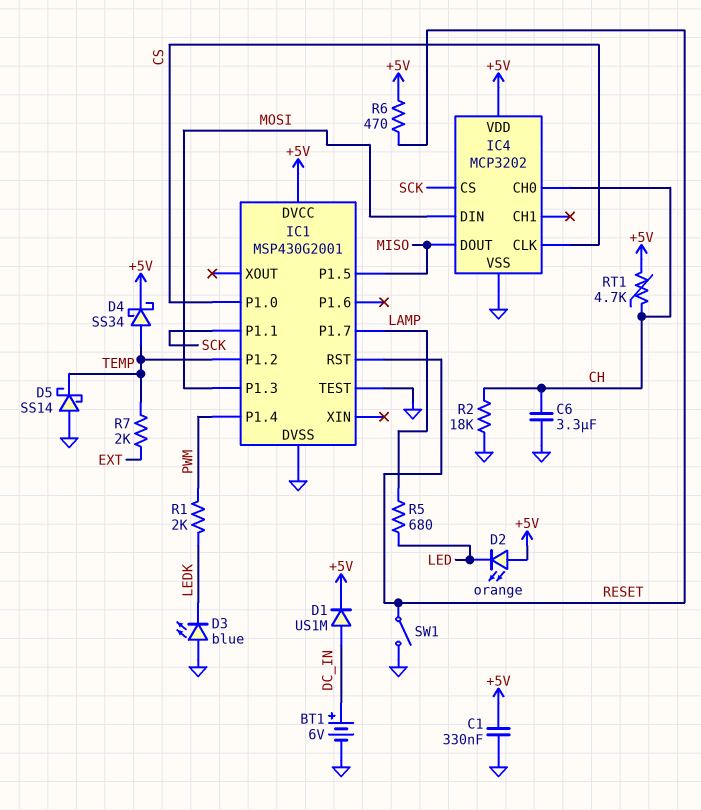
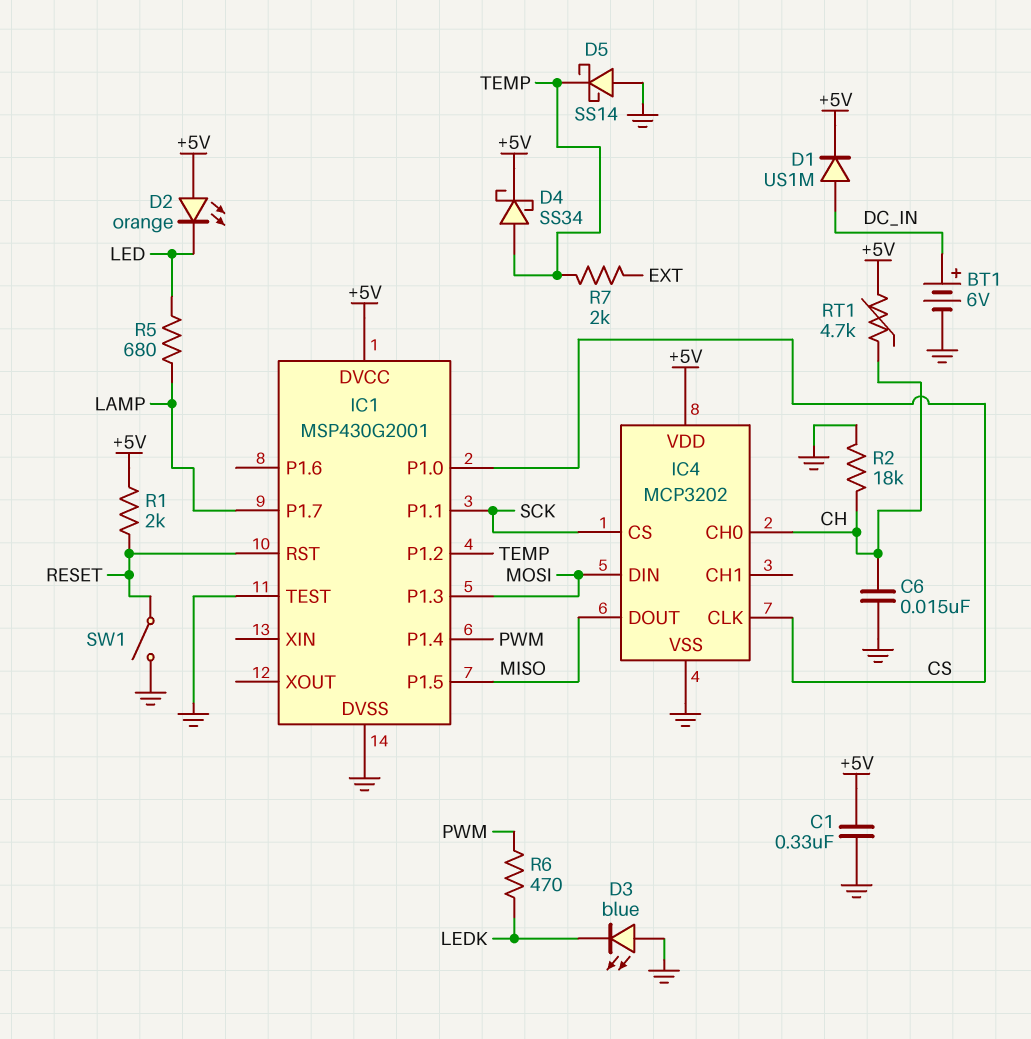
C6: 3.3uF (CH, GND) -> 15nF (CH, GND)
R1: 2k (LEDK, PWM) -> 2k (+5V, RESET)
R6: 470 (+5V, RESET) -> 470 (LEDK, PWM)

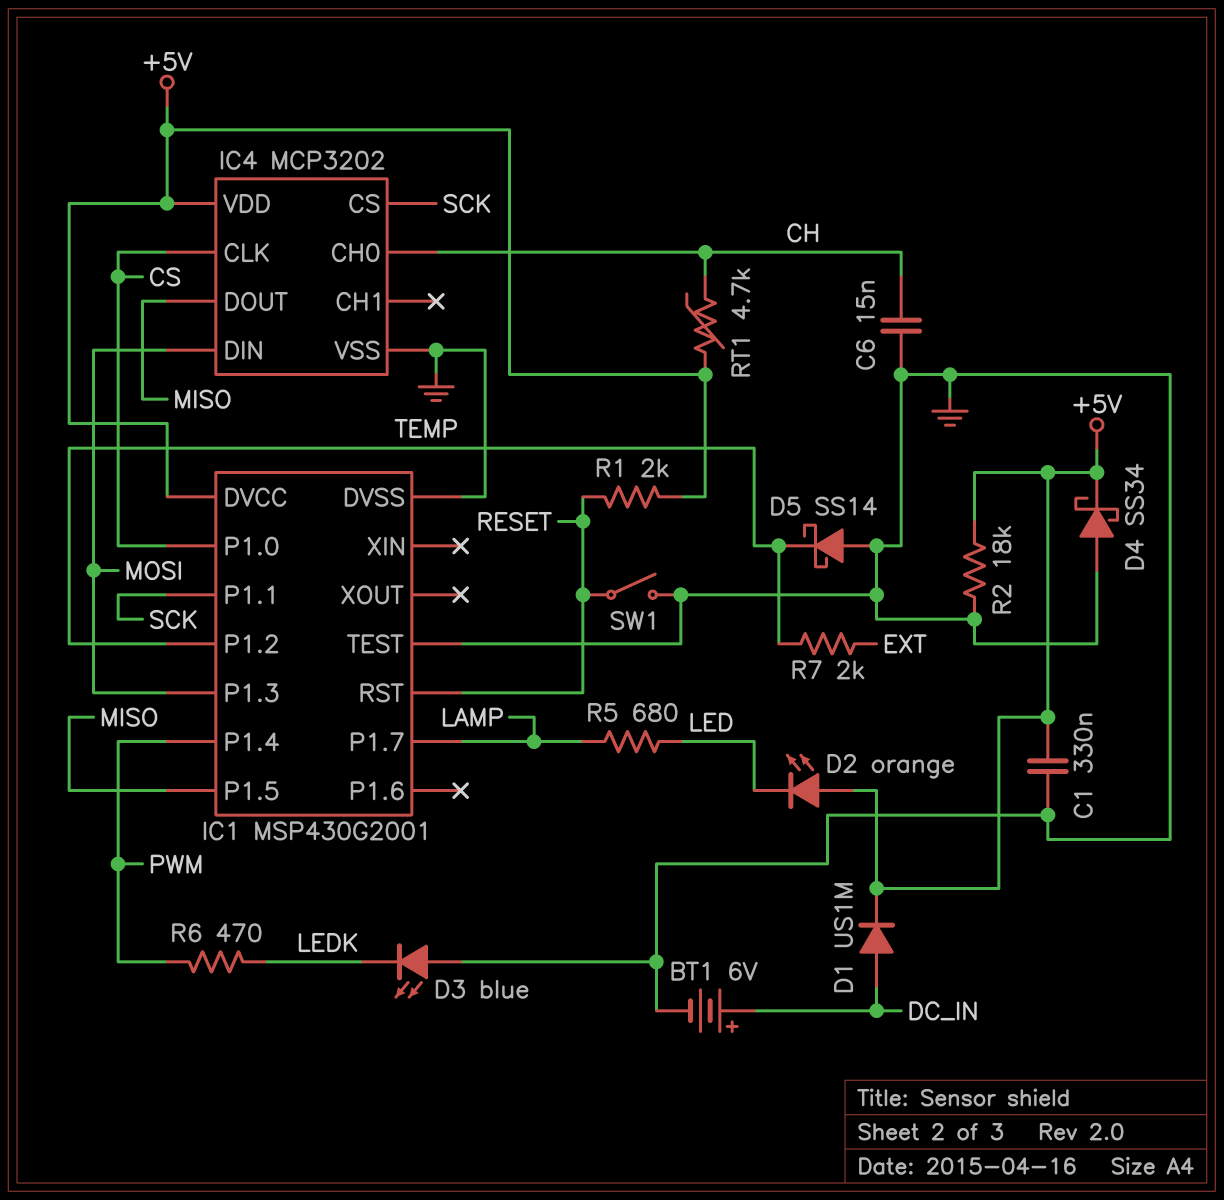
D4: schottky SS34 (A TEMP, K +5V) -> schottky SS34 (A GND, K +5V)
R2: 18k (CH, GND) -> 18k (+5V, GND)

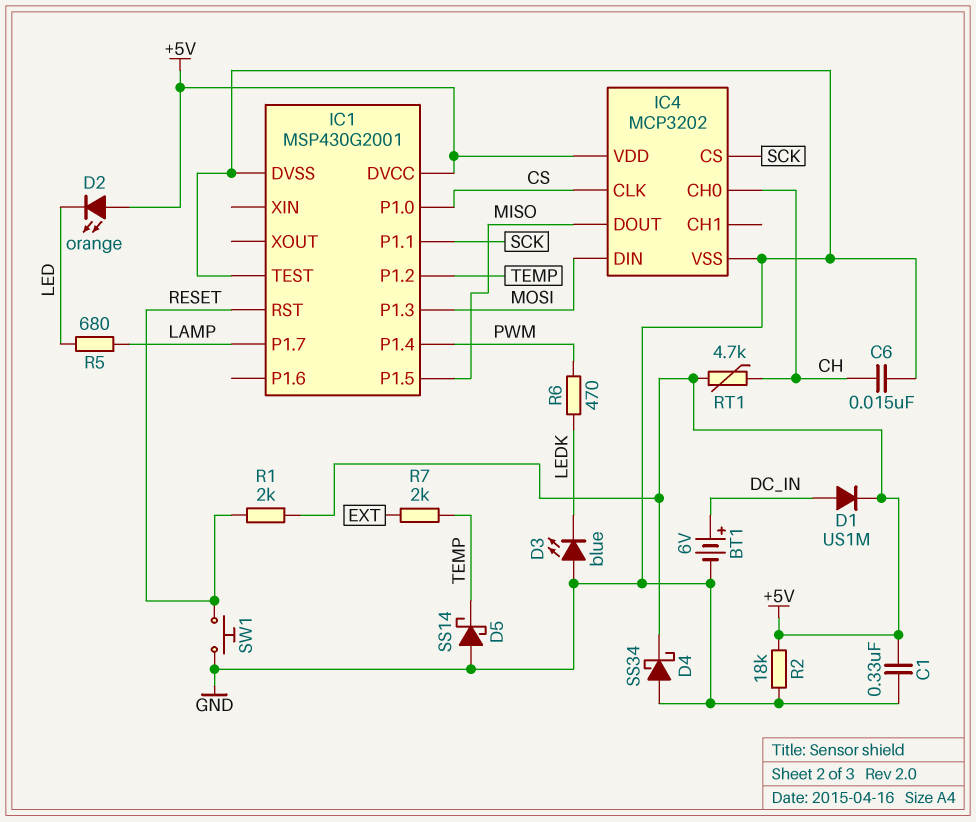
SW1: switch (GND, RESET) -> button (GND, RESET)

